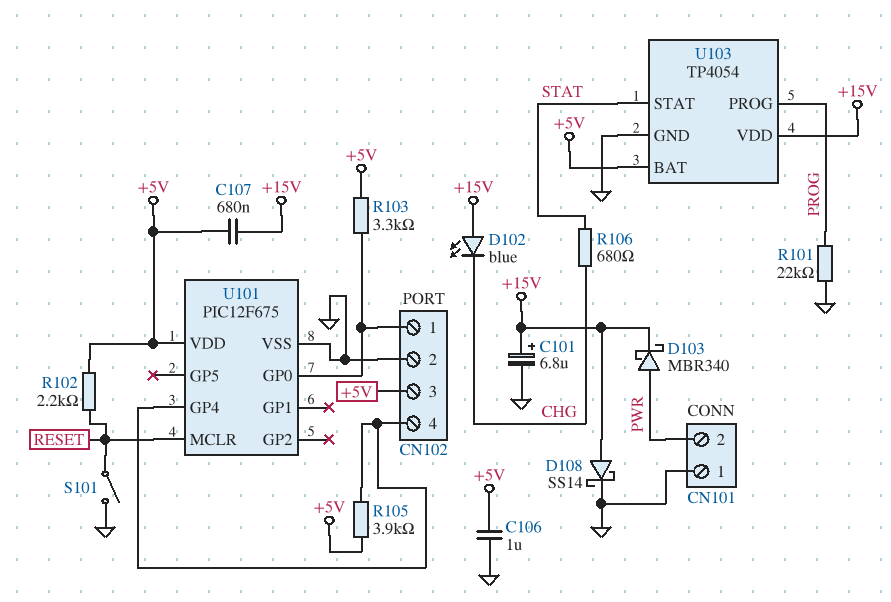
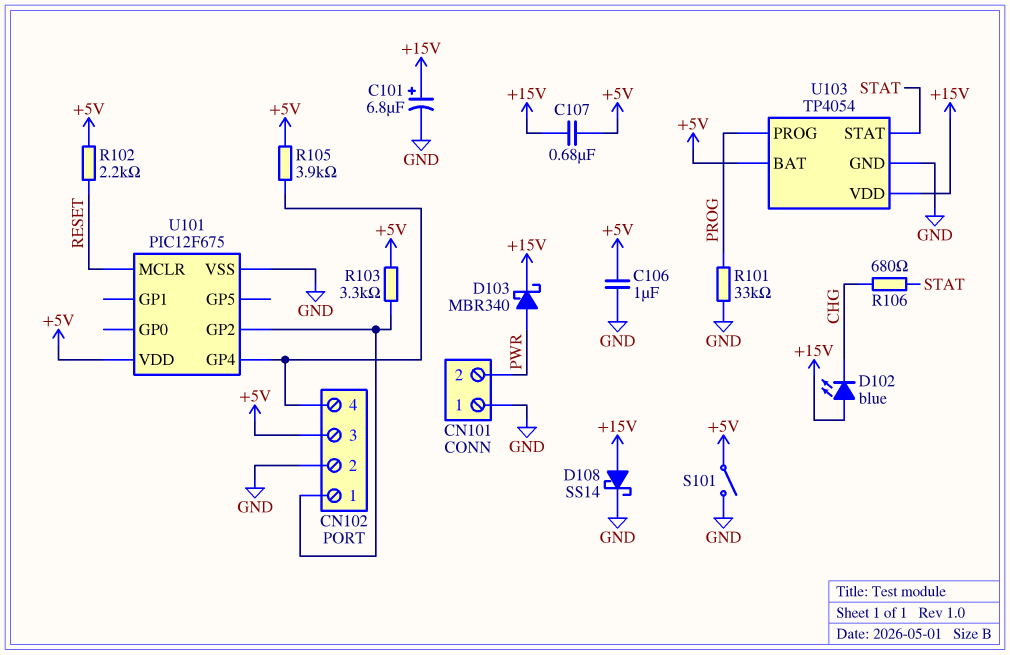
R101: 22k (GND, PROG) -> 33k (GND, PROG)
S101: switch (GND, RESET) -> switch (+5V, GND)
U101 pin GP0: CN102/1 -> none
U101 pin GP2: none -> CN102/1

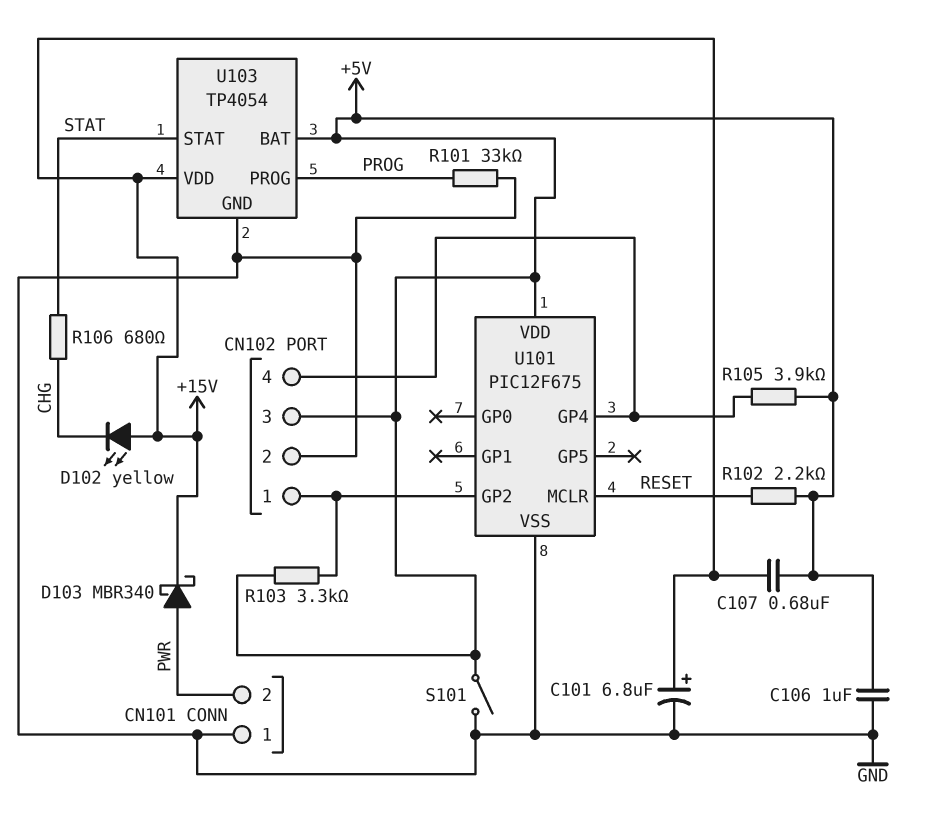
D102: LED blue (A +15V, K CHG) -> LED yellow (A +15V, K CHG)
D108: schottky SS14 (A +15V, K GND) -> none

